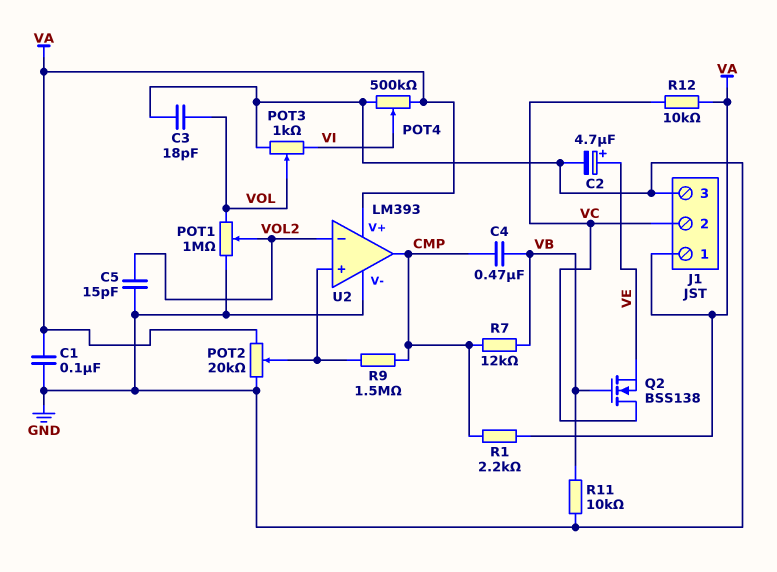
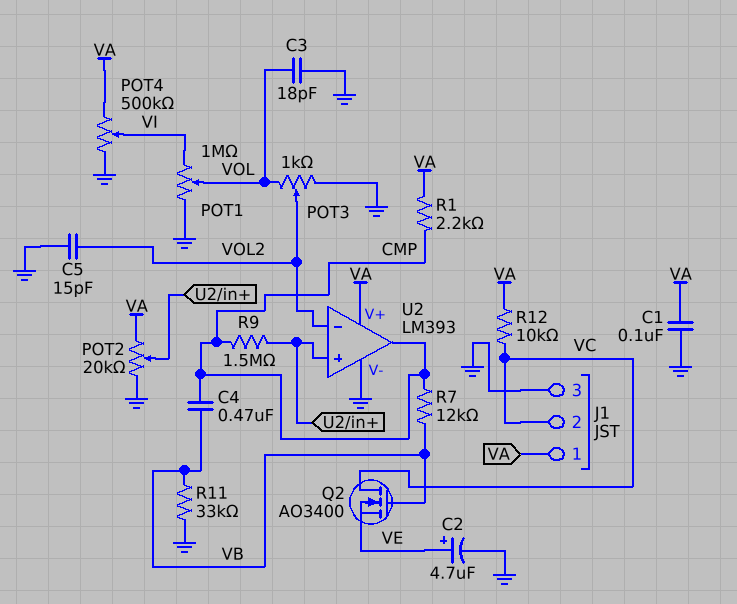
POT1: 1M (GND, VOL, wiper VOL2) -> 1M (GND, VI, wiper VOL)
POT3: 1k (GND, VI, wiper VOL) -> 1k (GND, VOL, wiper VOL2)
Q2: NMOS BSS138 (G VB, D VC, S VE) -> NMOS AO3400 (G VB, D VC, S VE)
R11: 10k (GND, VB) -> 33k (GND, VB)

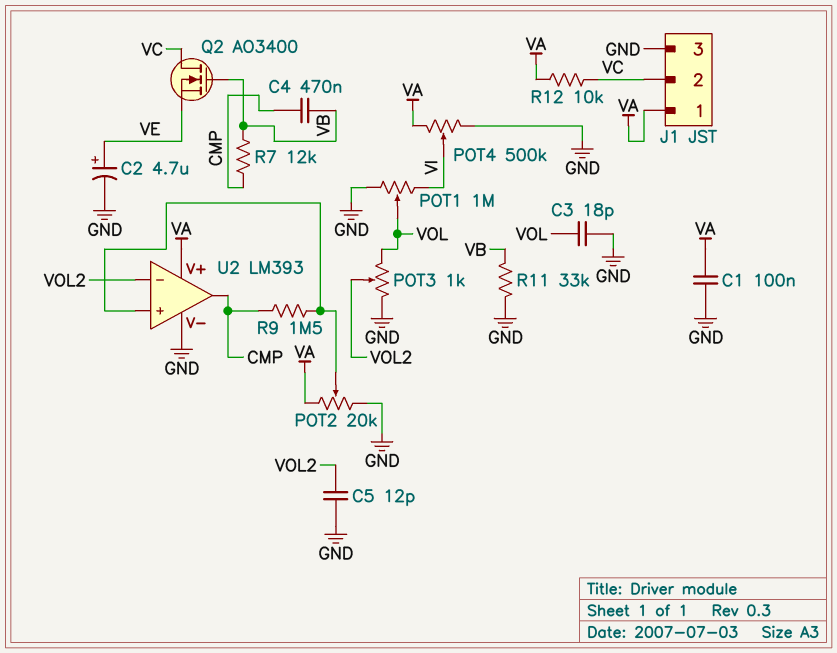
C5: 15pF (GND, VOL2) -> 12pF (GND, VOL2)
R1: 2.2k (CMP, VA) -> none

